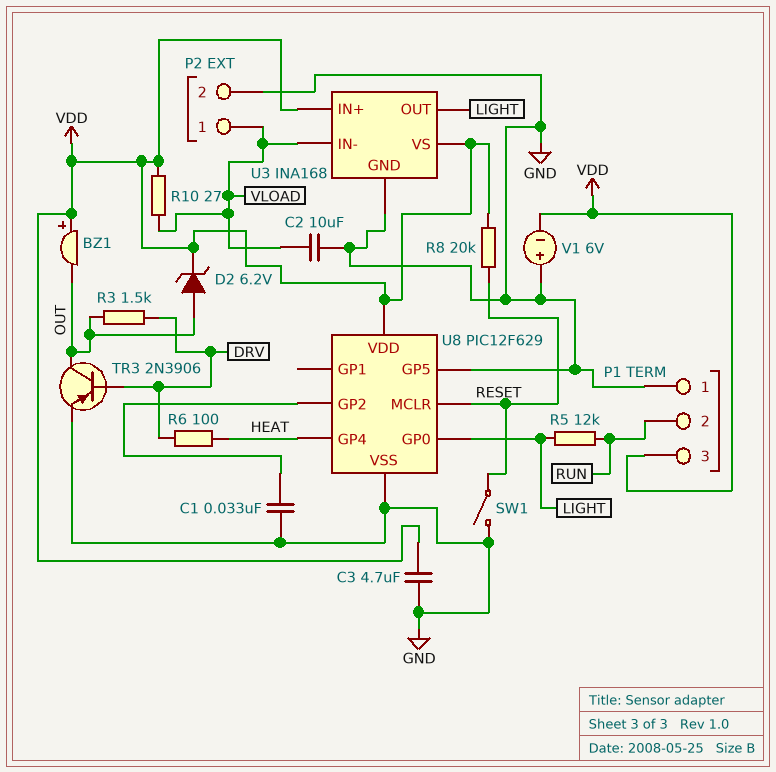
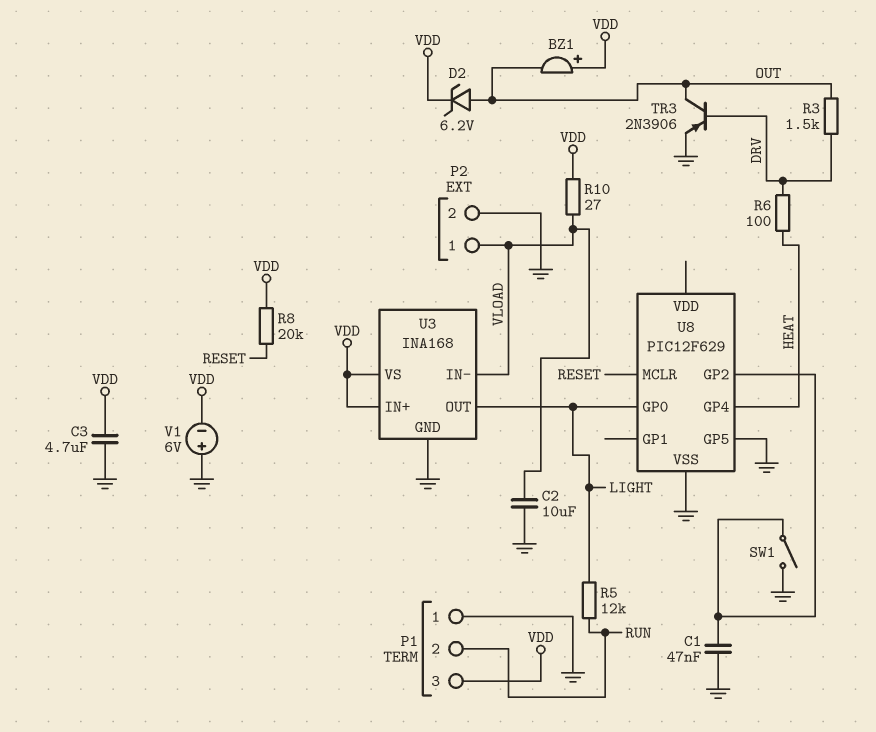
C1: 33nF (GND, U8/GP2) -> 47nF (GND, U8/GP2)
SW1: switch (GND, RESET) -> switch (GND, U8/GP2)
U8 pin VDD: VDD -> none

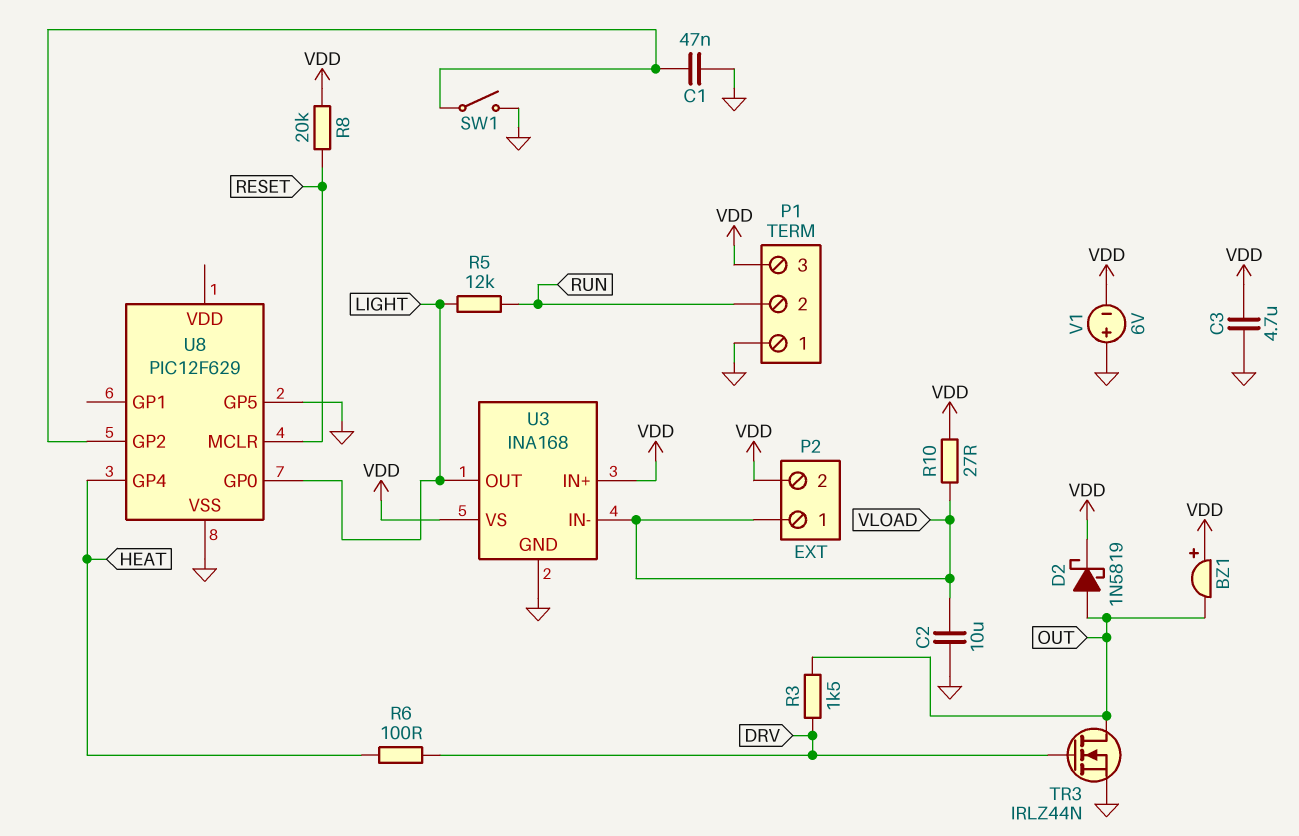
D2: zener 6.2V (A OUT, K VDD) -> schottky 1N5819 (A OUT, K VDD)
P2 pin 2: GND -> VDD
TR3: PNP 2N3906 (B DRV, C OUT, E GND) -> NMOS IRLZ44N (G DRV, D OUT, S GND)

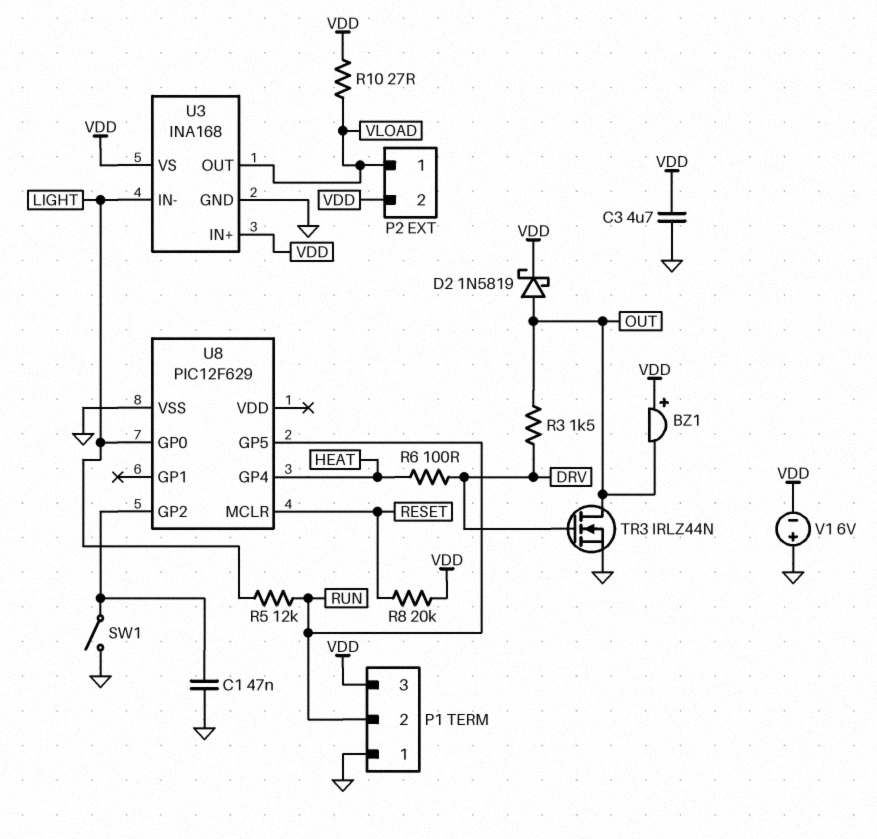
C2: 10uF (GND, VLOAD) -> none
U3 pin IN-: VLOAD -> LIGHT
U3 pin OUT: LIGHT -> VLOAD
U8 pin GP5: GND -> RUN

